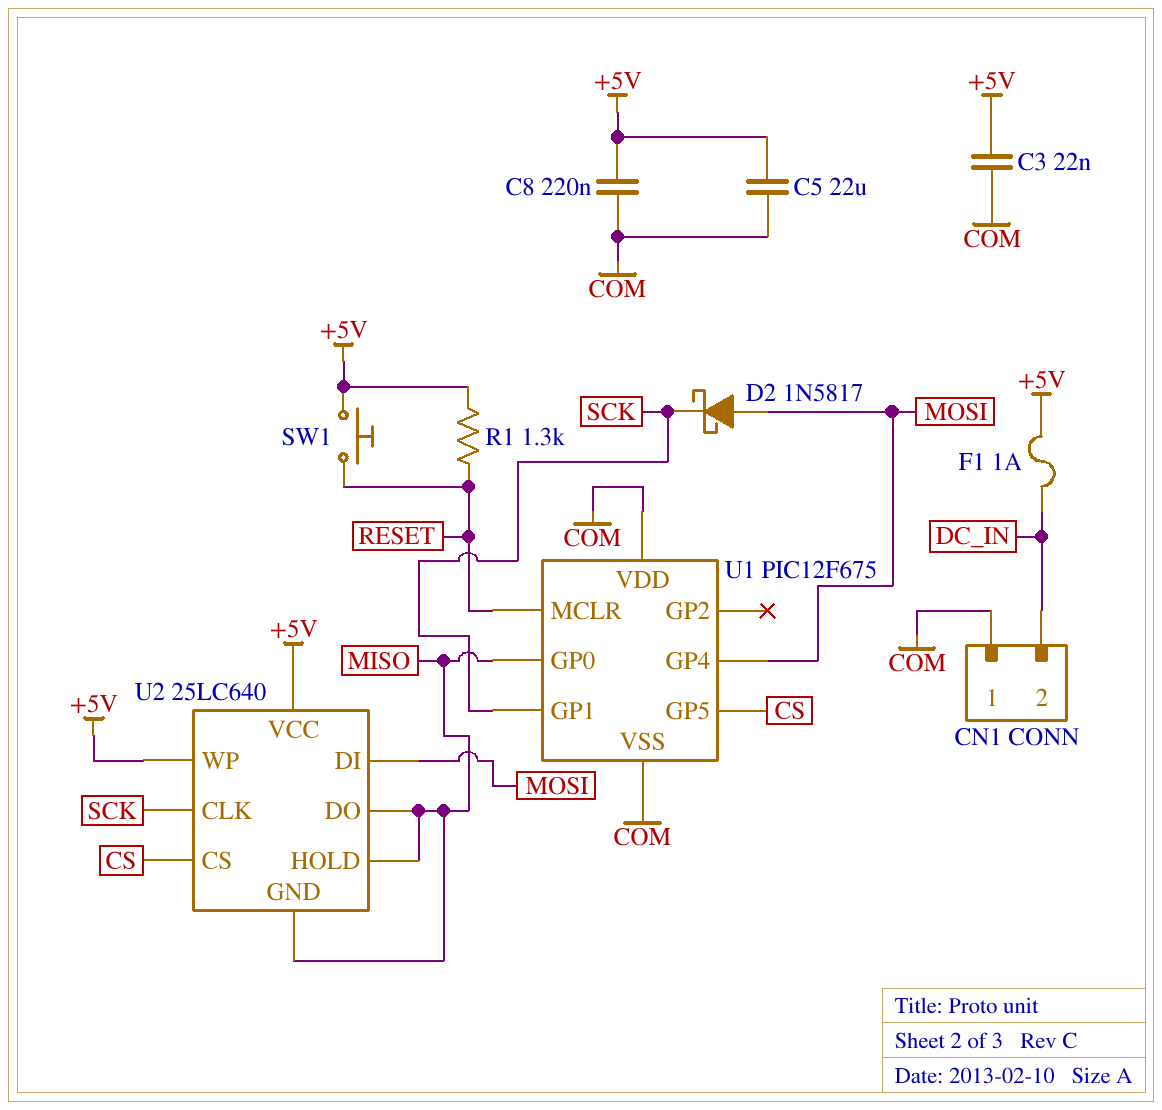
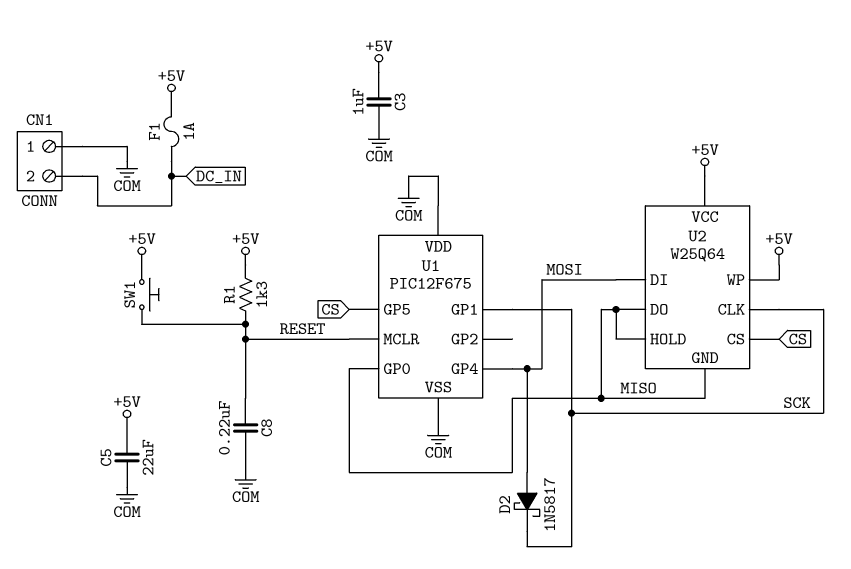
C3: 22nF (+5V, COM) -> 1uF (+5V, COM)
C8: 220nF (+5V, COM) -> 220nF (COM, RESET)
U2: 25LC640 -> W25Q64

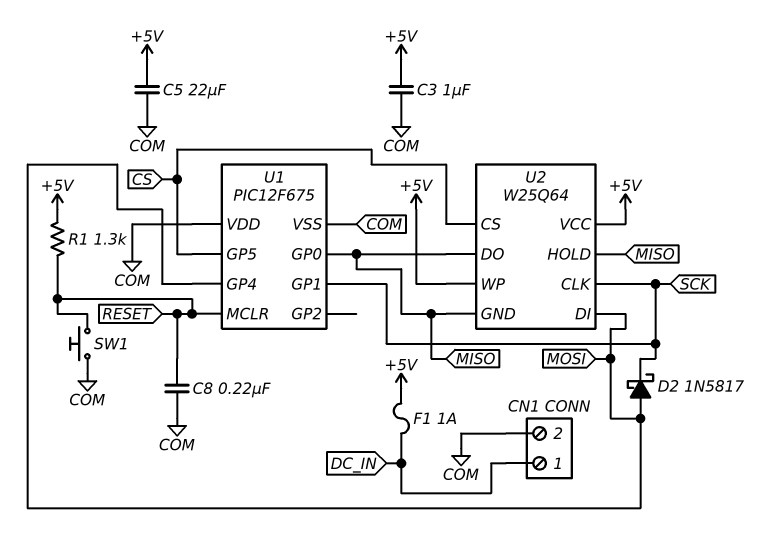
CN1 pin 1: COM -> DC_IN
CN1 pin 2: DC_IN -> COM
SW1: button (+5V, RESET) -> button (COM, RESET)

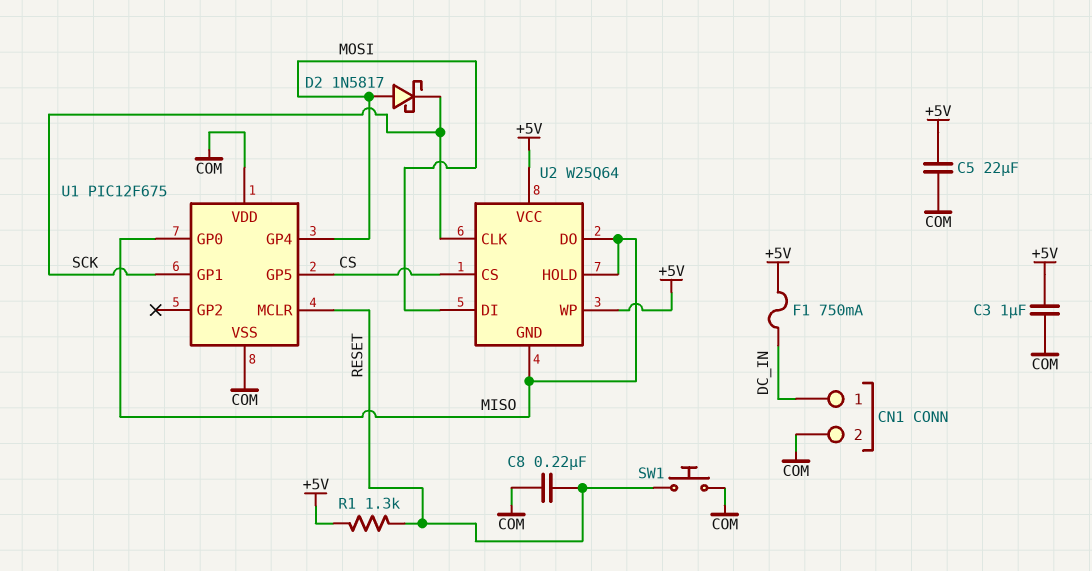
F1: 1A (+5V, DC_IN) -> 750mA (+5V, DC_IN)

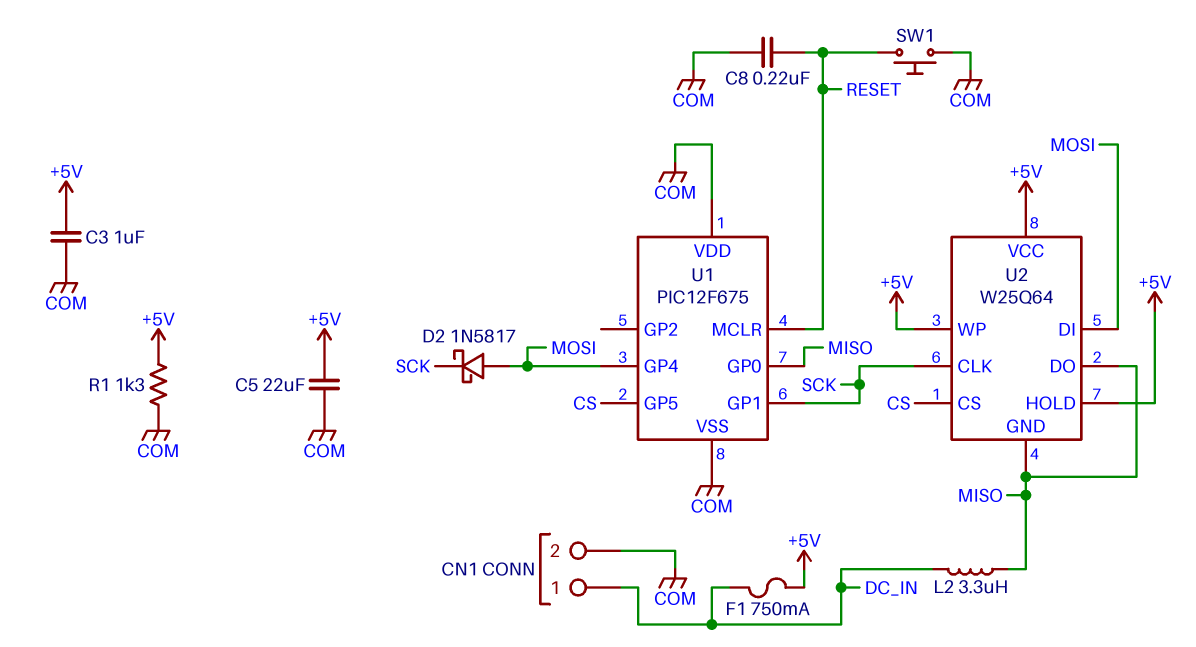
L2: none -> 3.3uH (DC_IN, MISO)
R1: 1.3k (+5V, RESET) -> 1.3k (+5V, COM)
U2 pin HOLD: MISO -> +5V

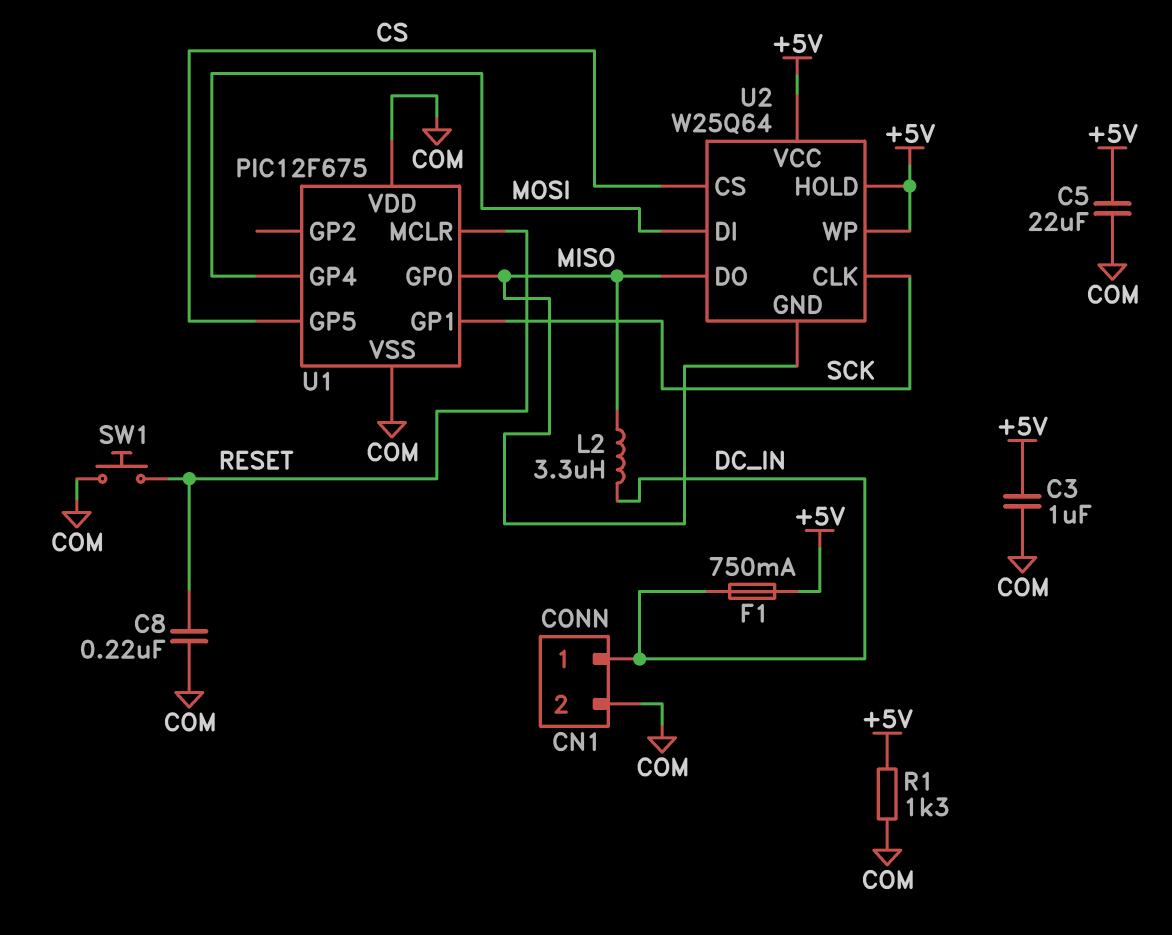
D2: schottky 1N5817 (A MOSI, K SCK) -> none

